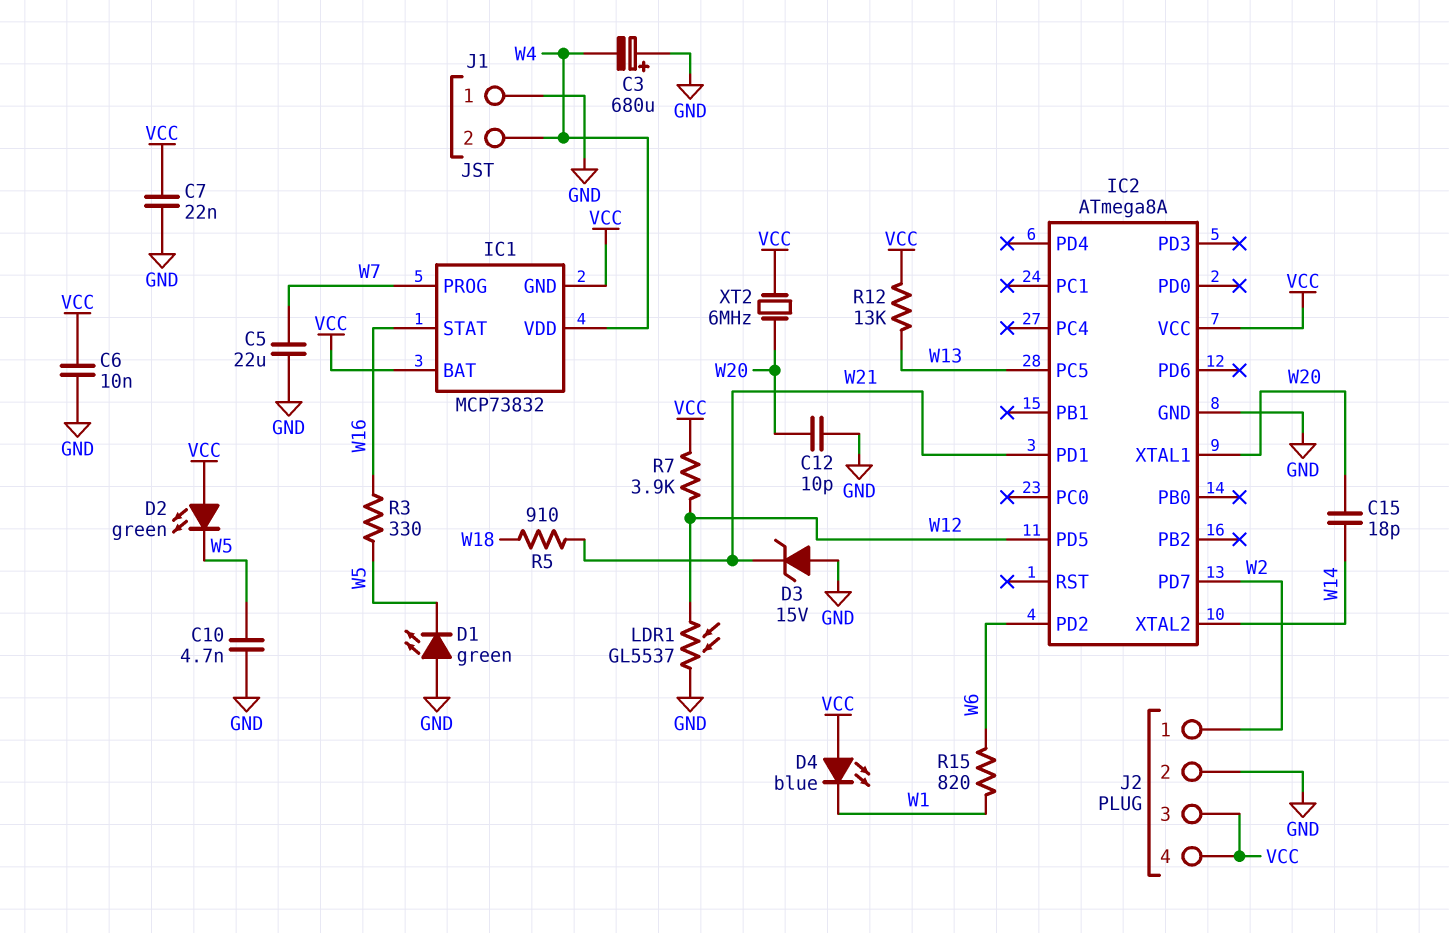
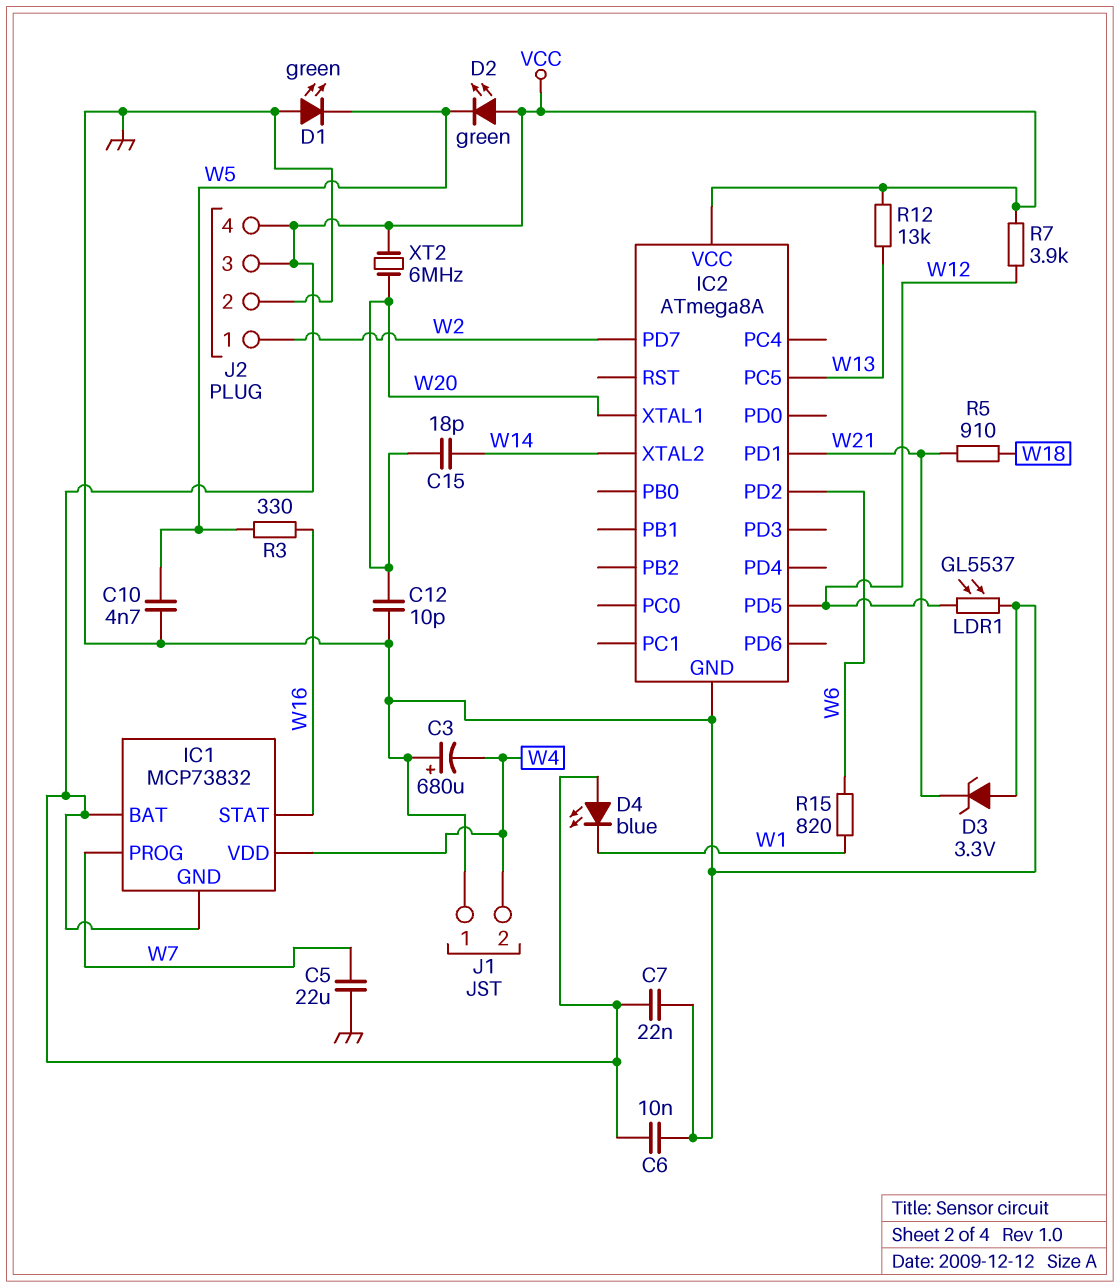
D3: zener 15V (A GND, K W21) -> zener 3.3V (A GND, K W21)

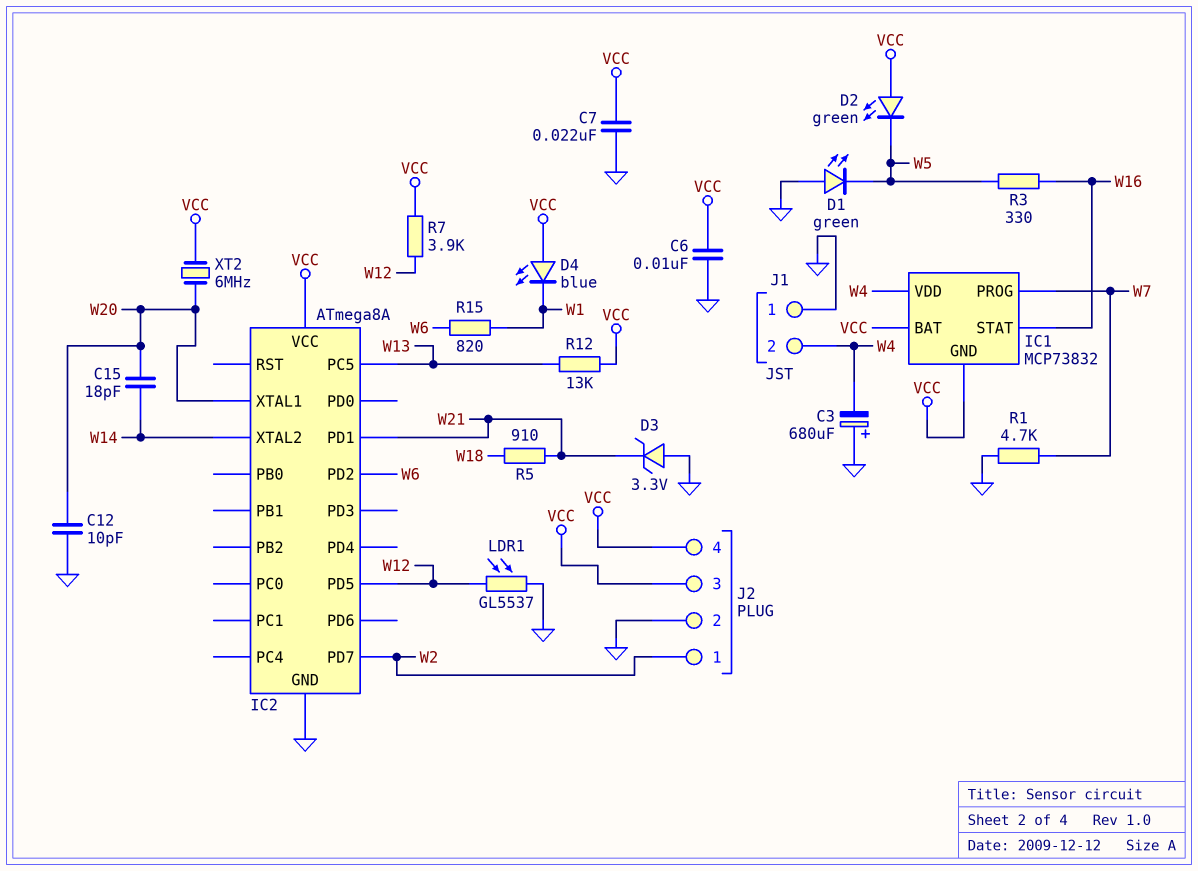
C5: 22uF (GND, W7) -> none
C10: 4.7nF (GND, W5) -> none
R1: none -> 4.7k (GND, W7)

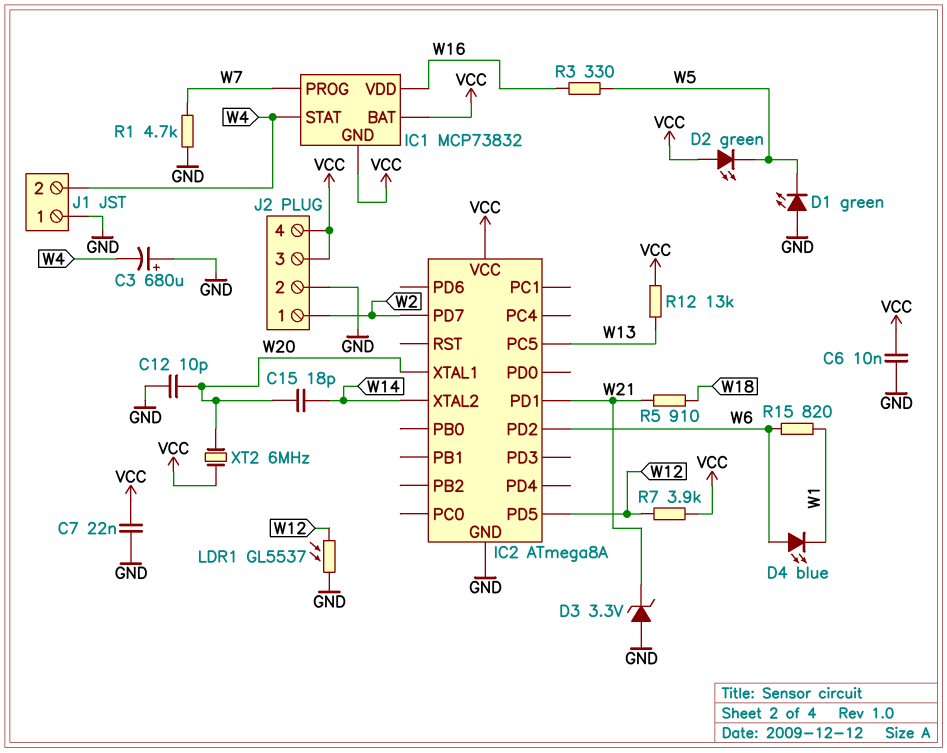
D4: LED blue (A VCC, K W1) -> LED blue (A W6, K W1)
IC1 pin STAT: W16 -> W4
IC1 pin VDD: W4 -> W16

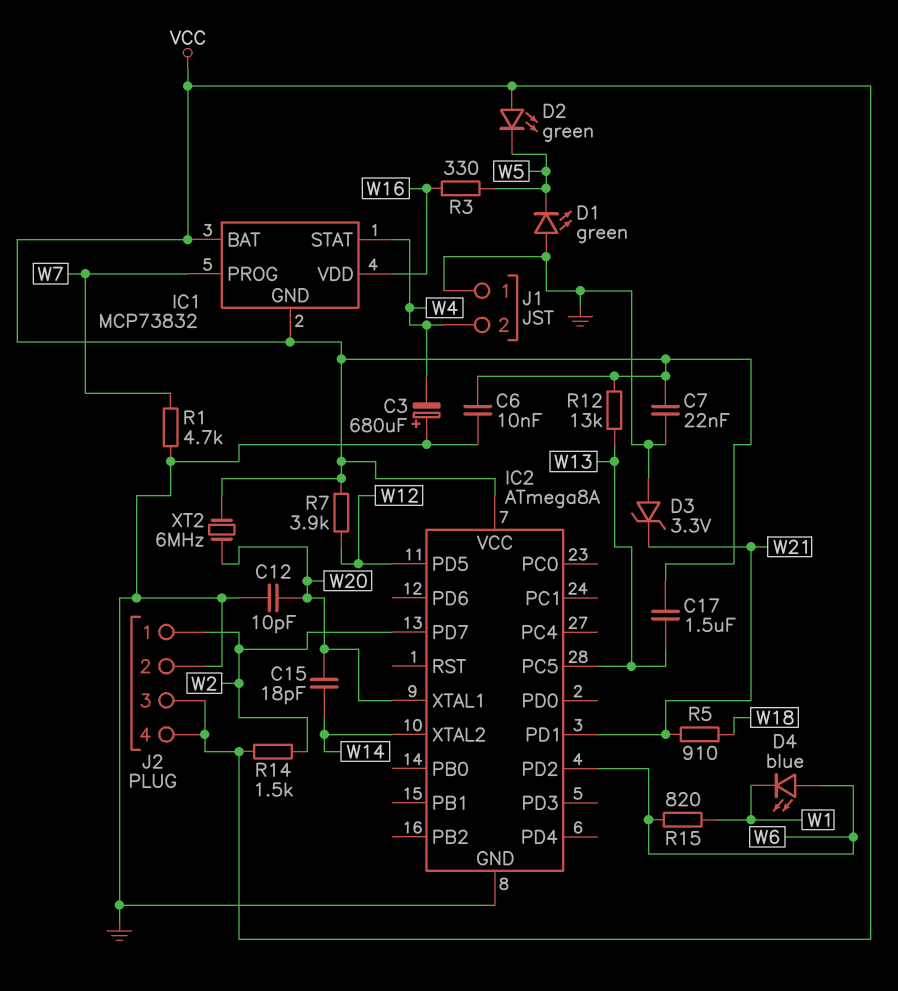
C17: none -> 1.5uF (VCC, W13)
LDR1: GL5537 (GND, W12) -> none
R14: none -> 1.5k (VCC, W2)

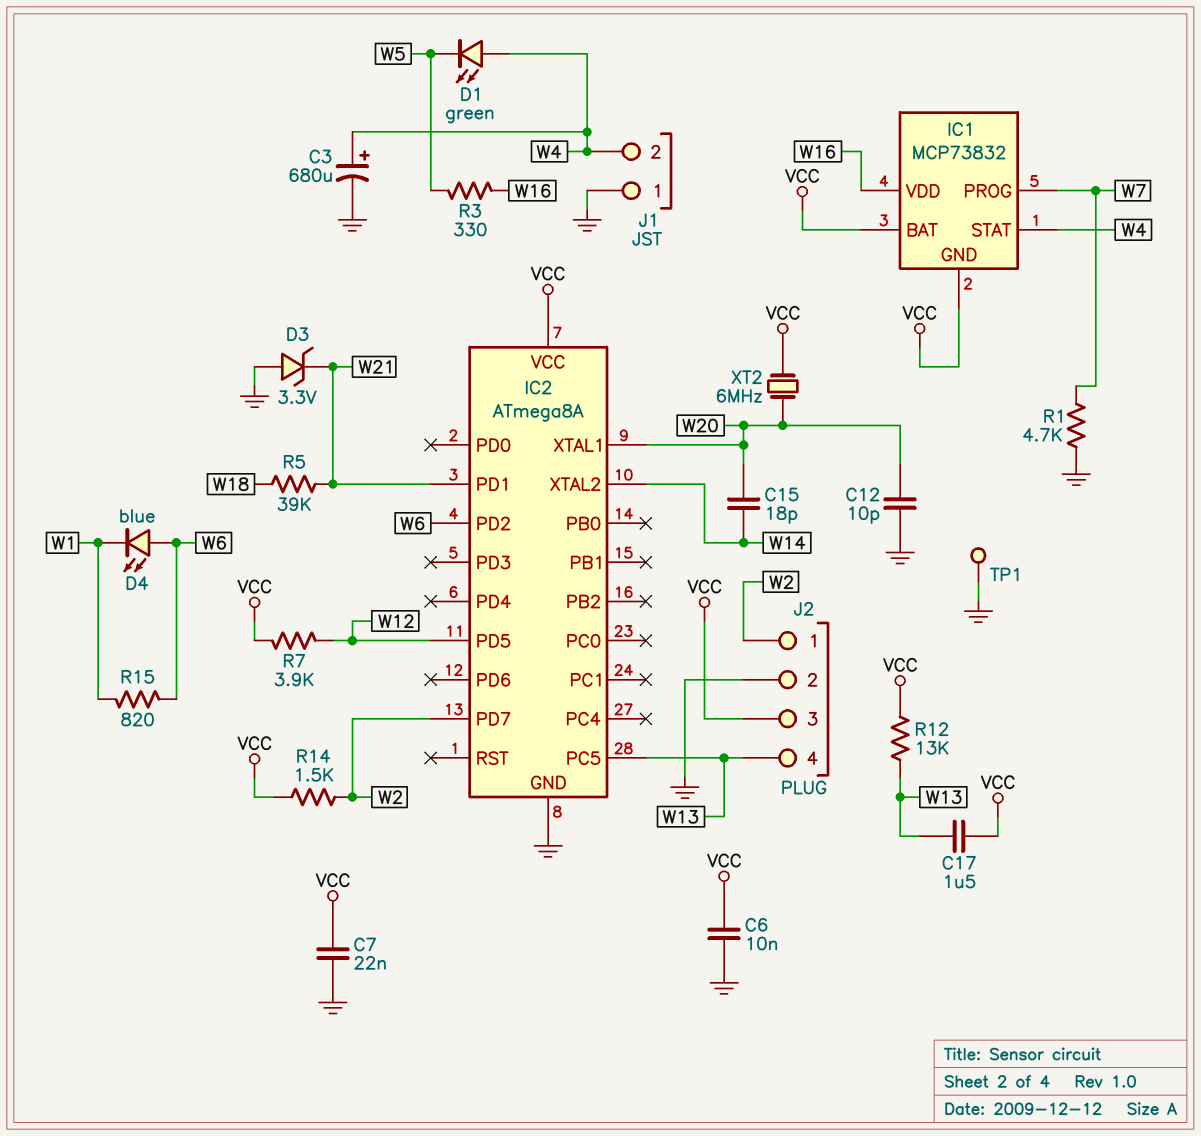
C3: 680uF (plus GND, minus W4) -> 680uF (plus W4, minus GND)
D1: LED green (A GND, K W5) -> LED green (A W4, K W5)
D2: LED green (A VCC, K W5) -> none
J2 pin 4: VCC -> W13
R5: 910 (W18, W21) -> 39k (W18, W21)
TP1: none -> test point (GND)

